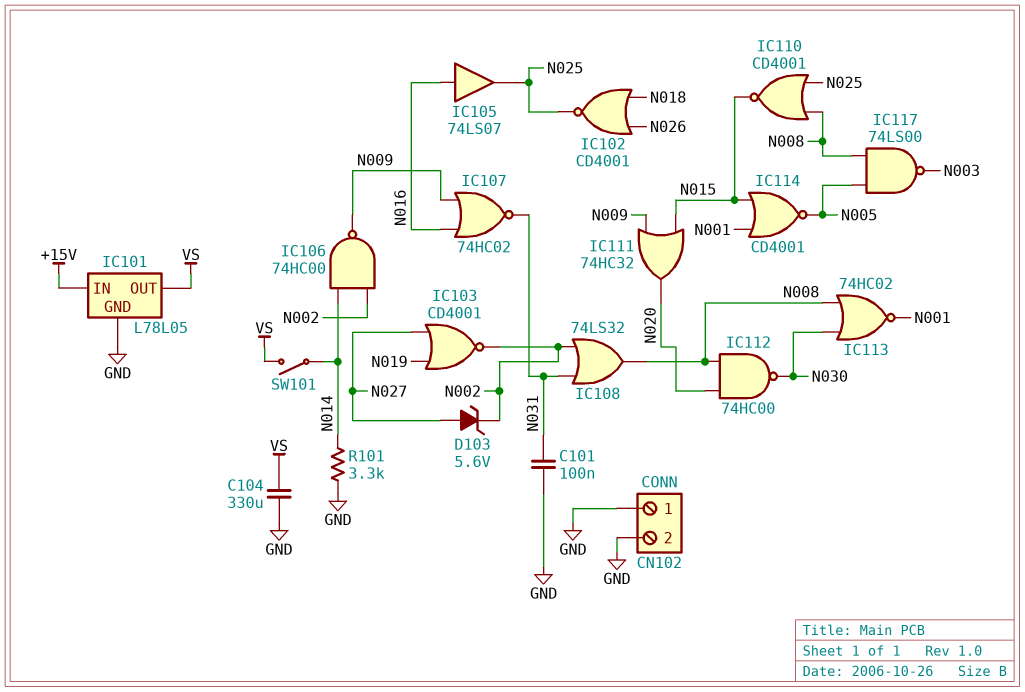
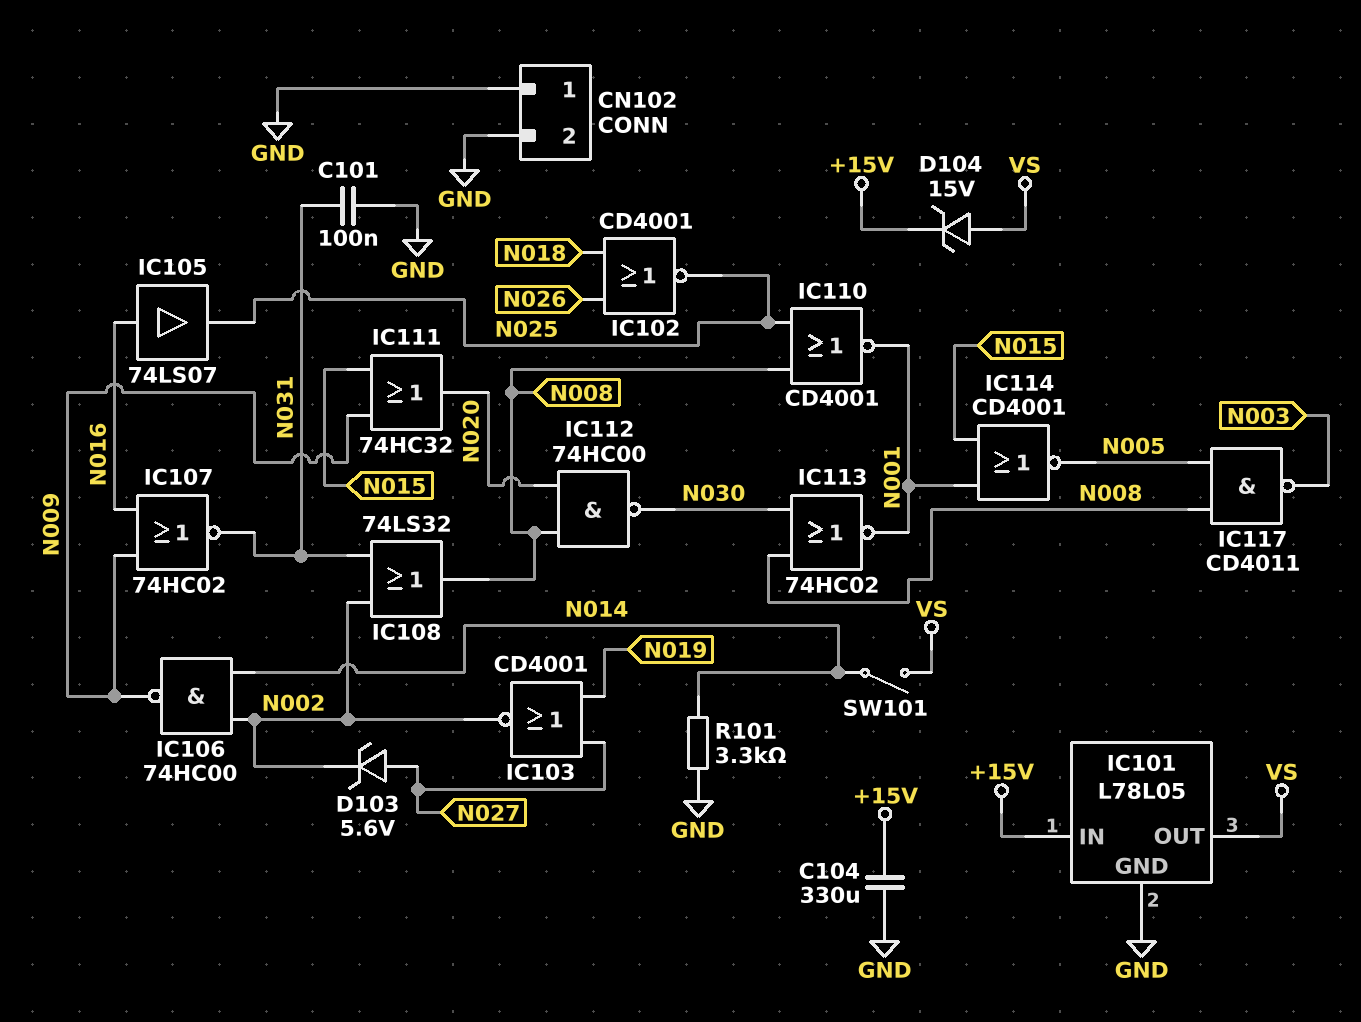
C104: 330uF (GND, VS) -> 330uF (+15V, GND)
D104: none -> zener 15V (A VS, K +15V)
IC110: NOR CD4001 (in N008, in N025, out N015) -> NOR CD4001 (in N008, in N025, out N001)
IC117: NAND 74LS00 (in N005, in N008, out N003) -> NAND CD4011 (in N005, in N008, out N003)

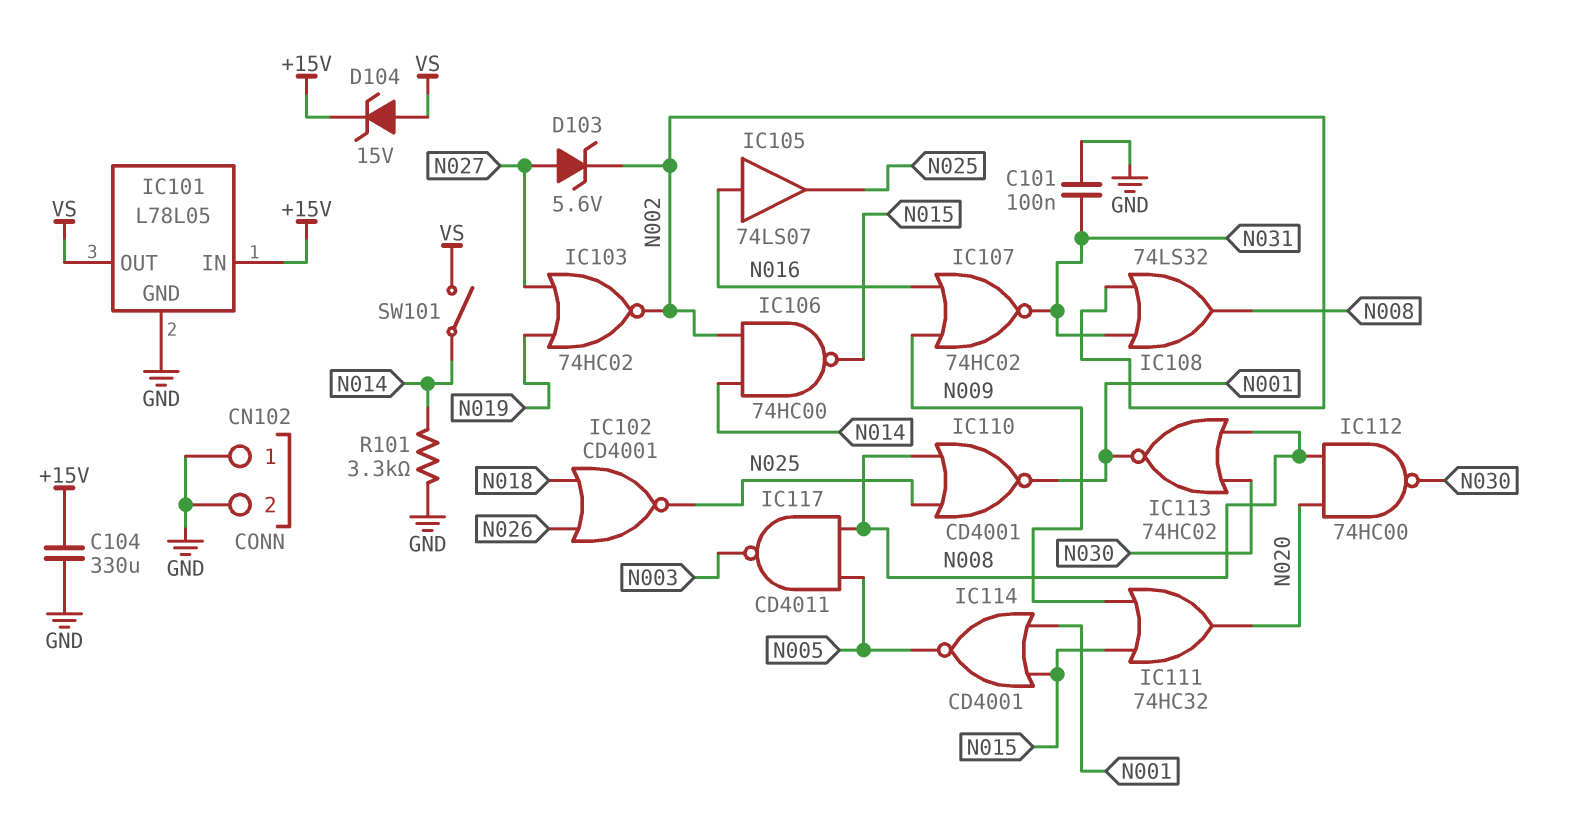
IC103: NOR CD4001 (in N019, in N027, out N002) -> NOR 74HC02 (in N019, in N027, out N002)
IC106: NAND 74HC00 (in N002, in N014, out N009) -> NAND 74HC00 (in N002, in N014, out N015)

